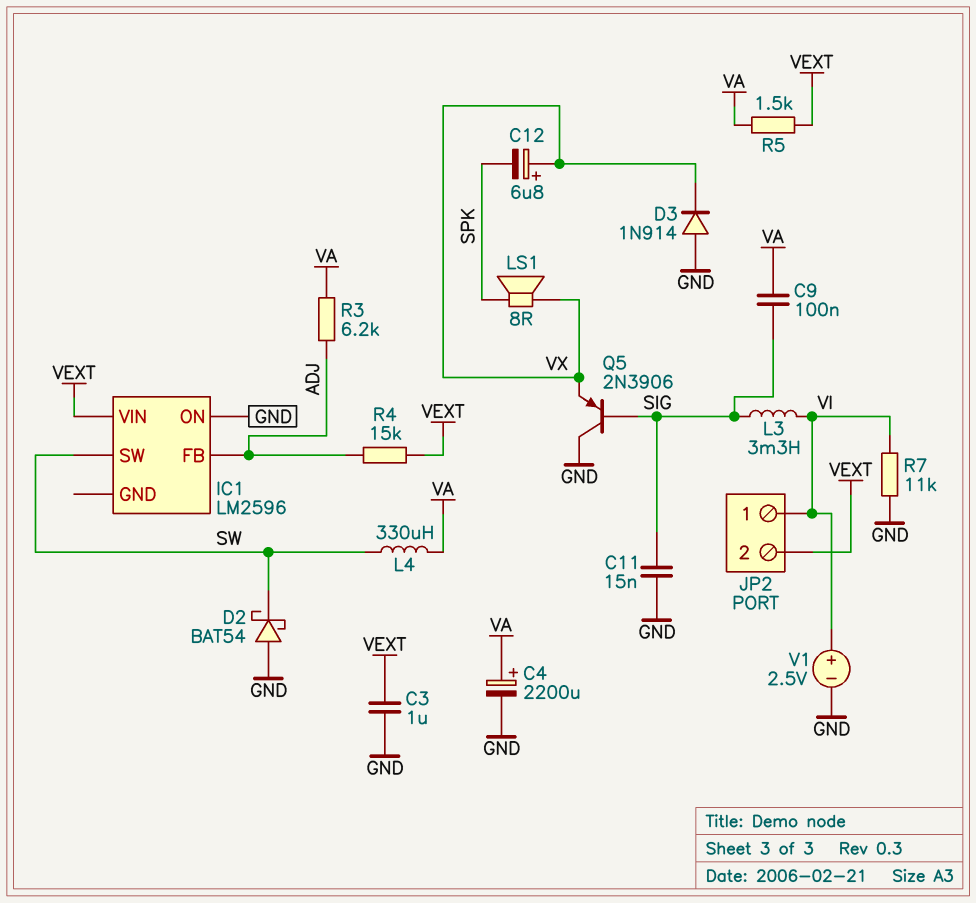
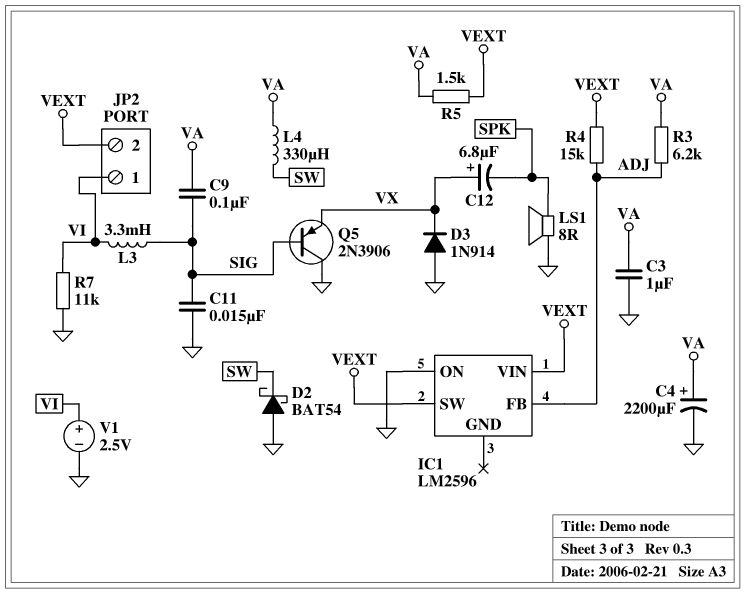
C3: 1uF (GND, VEXT) -> 1uF (GND, VA)
IC1 pin SW: SW -> VEXT
LS1: speaker 8R (SPK, VX) -> speaker 8R (GND, SPK)

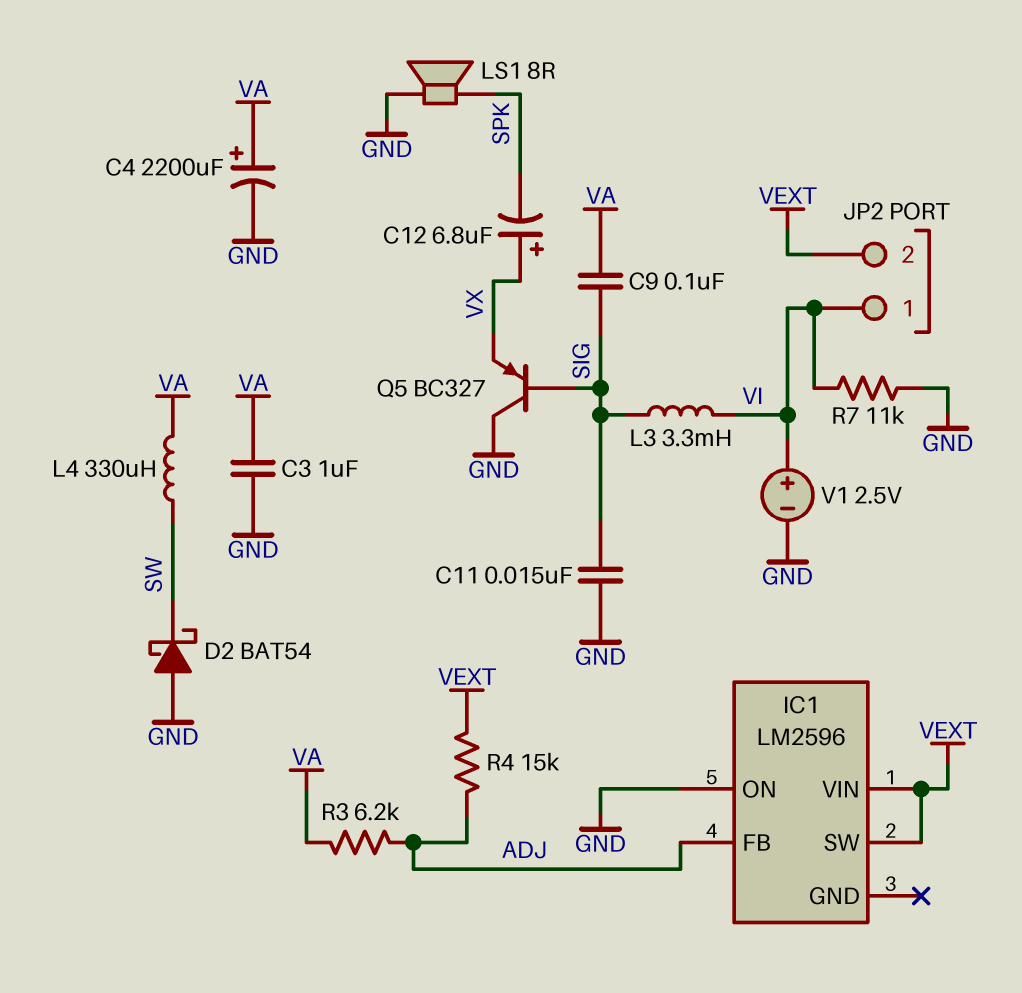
D3: diode 1N914 (A GND, K VX) -> none
Q5: PNP 2N3906 (B SIG, C GND, E VX) -> PNP BC327 (B SIG, C GND, E VX)
R5: 1.5k (VA, VEXT) -> none

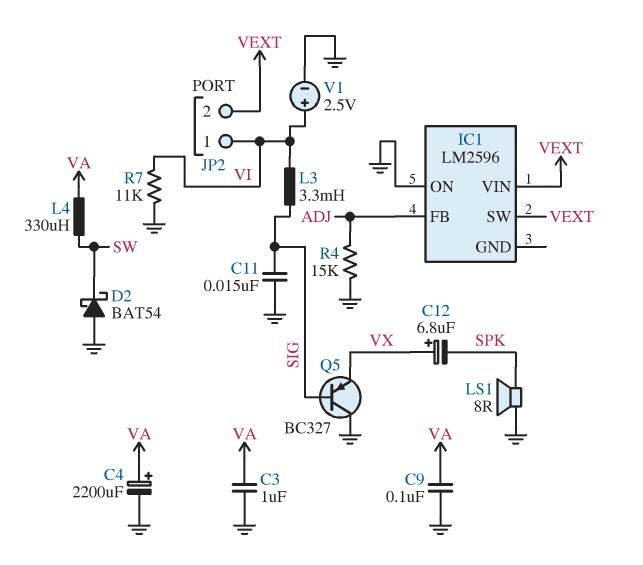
C9: 100nF (SIG, VA) -> 100nF (GND, VA)
R3: 6.2k (ADJ, VA) -> none
R4: 15k (ADJ, VEXT) -> 15k (ADJ, GND)

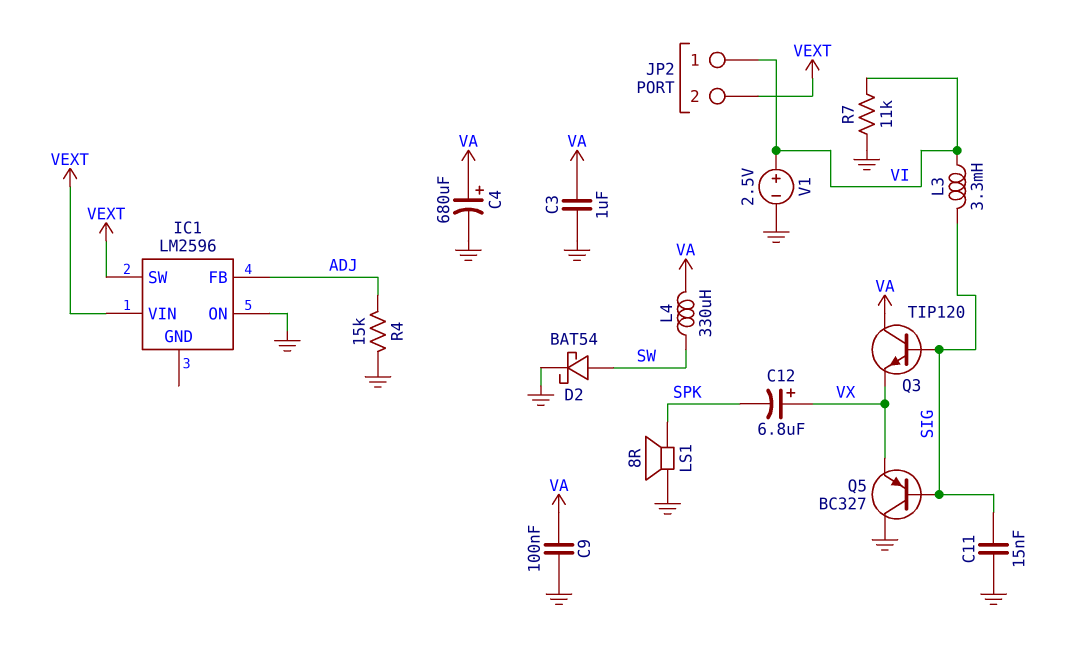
C4: 2200uF (plus VA, minus GND) -> 680uF (plus VA, minus GND)
D2: schottky BAT54 (A GND, K SW) -> schottky BAT54 (A SW, K GND)
Q3: none -> NPN TIP120 (B SIG, C VA, E VX)

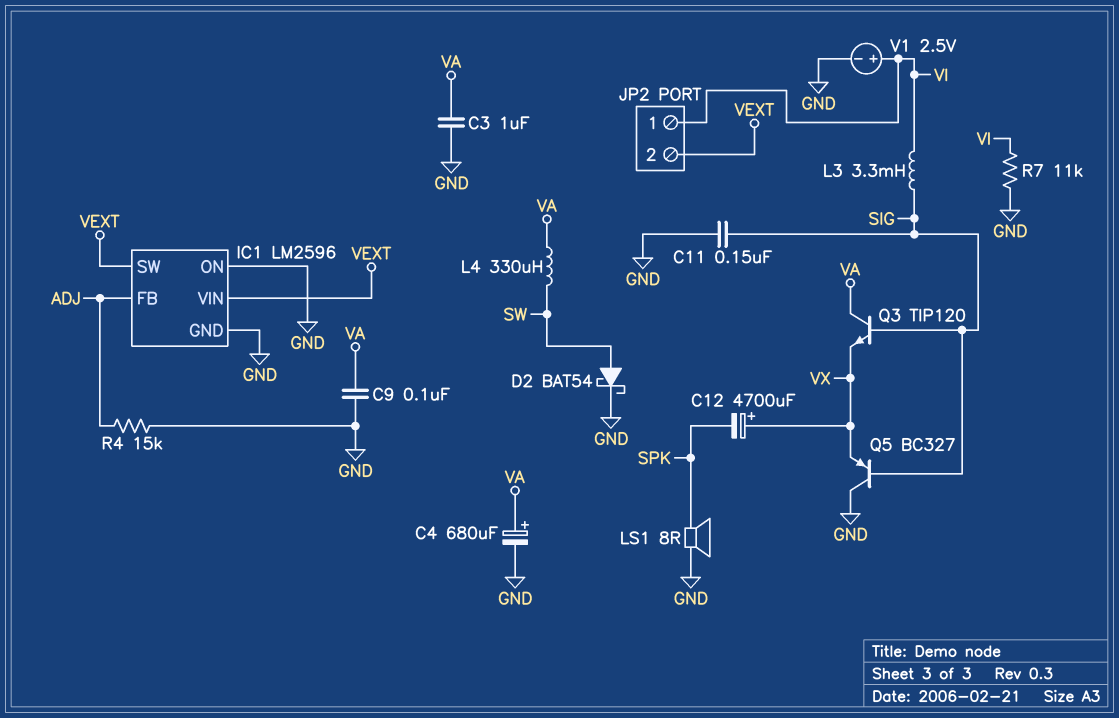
C11: 15nF (GND, SIG) -> 150nF (GND, SIG)
C12: 6.8uF (plus VX, minus SPK) -> 4700uF (plus VX, minus SPK)
IC1 pin GND: none -> GND

